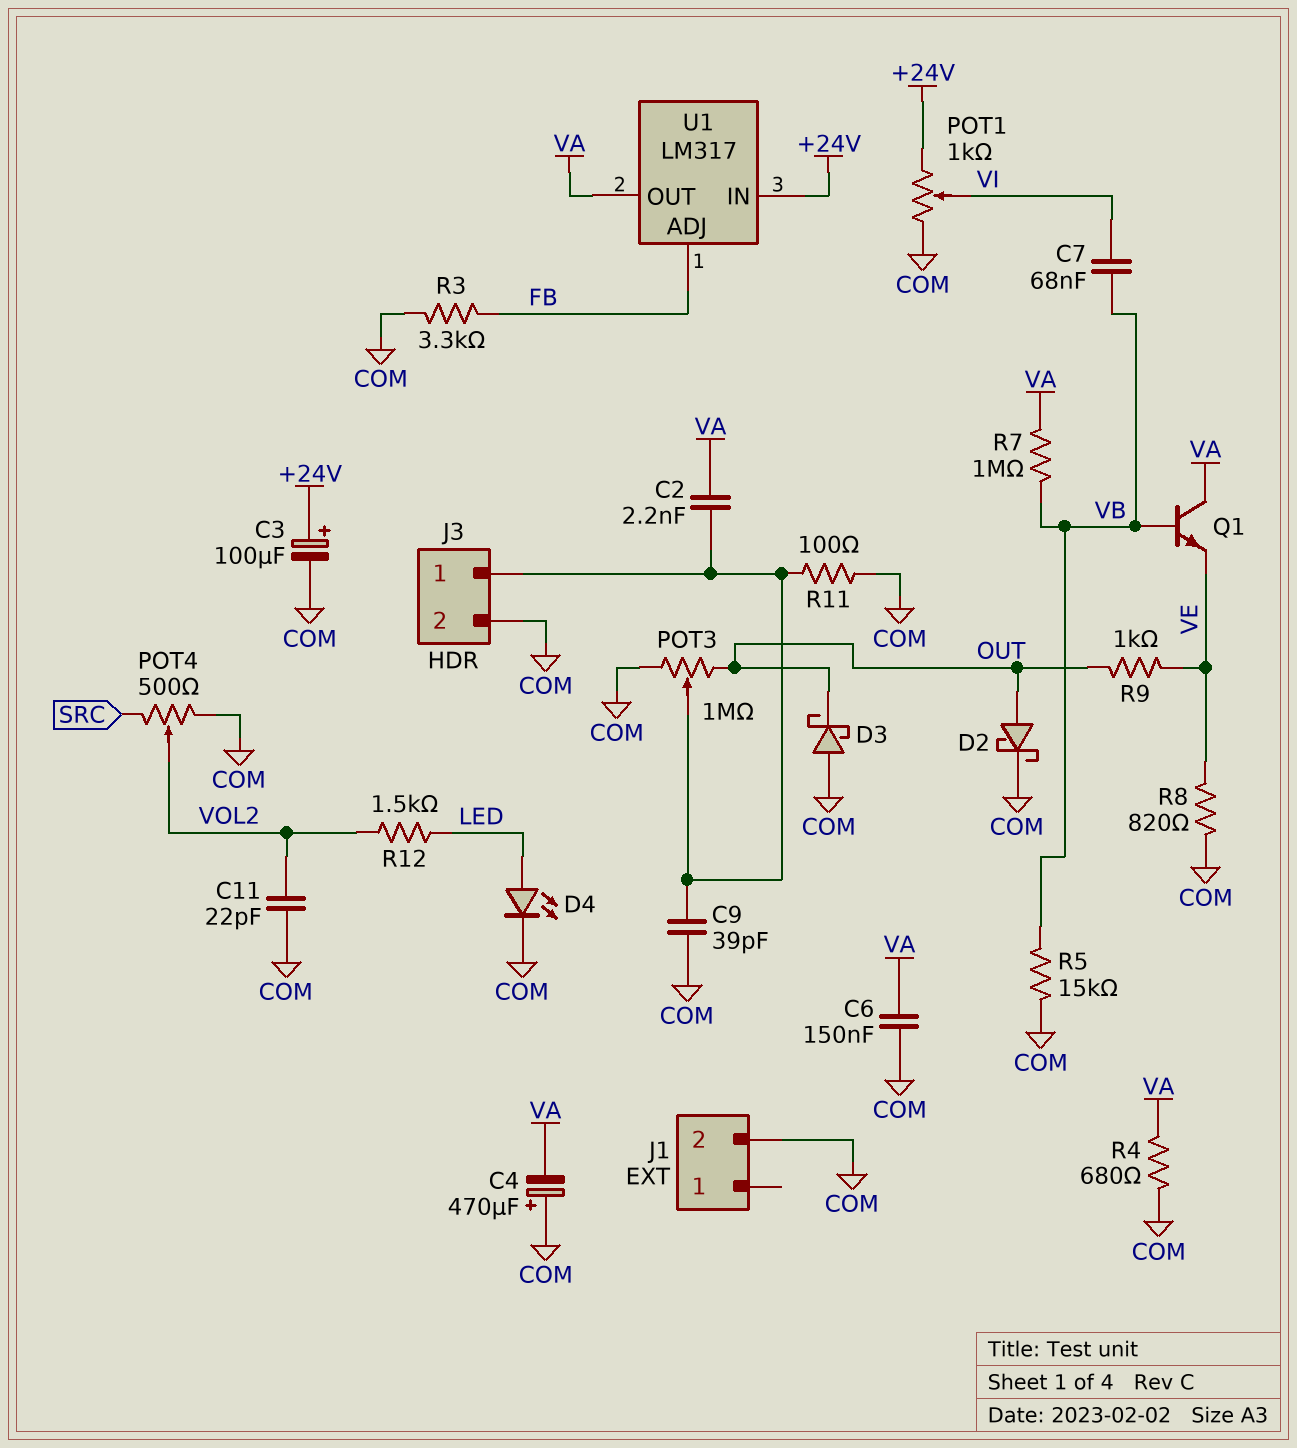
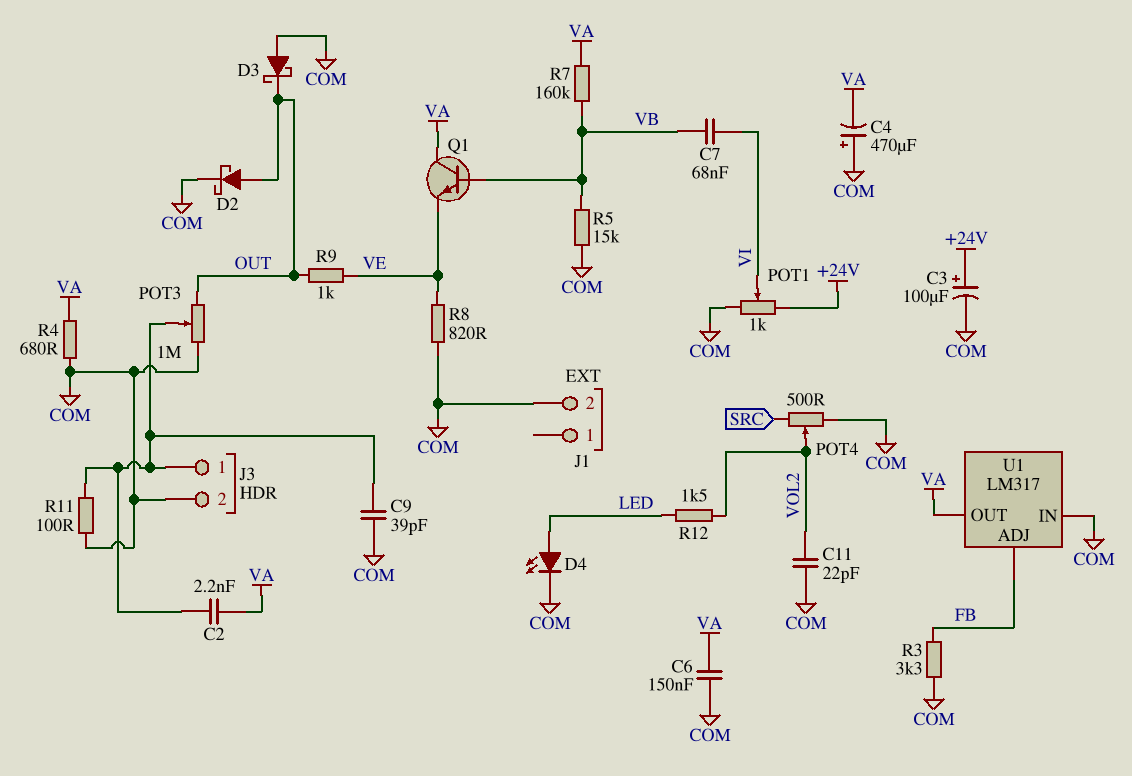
R7: 1M (VA, VB) -> 160k (VA, VB)
U1 pin IN: +24V -> COM

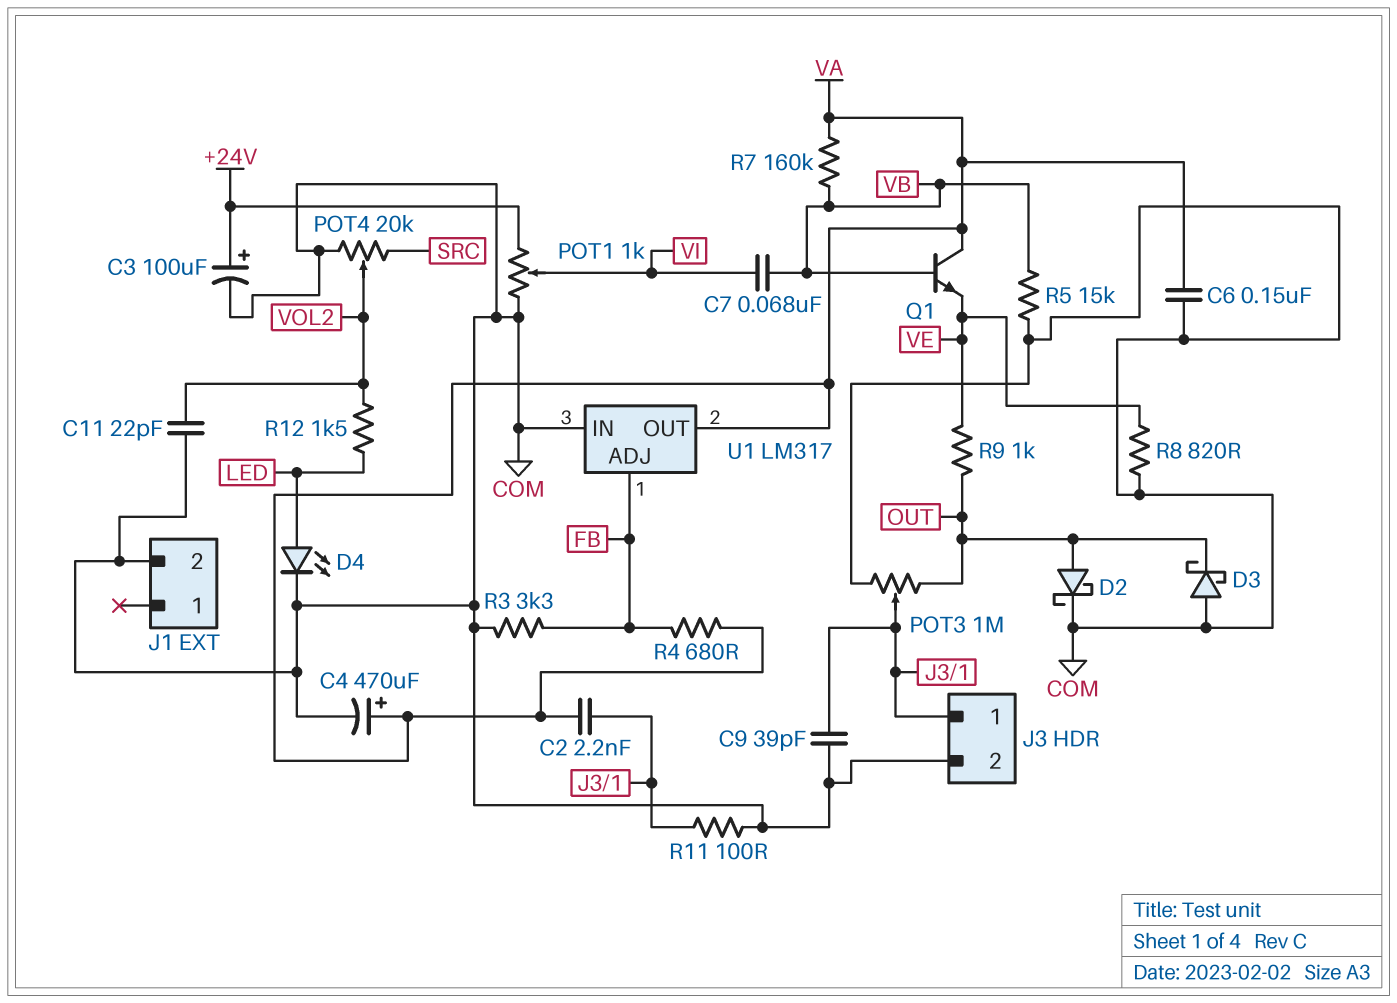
C4: 470uF (plus COM, minus VA) -> 470uF (plus VA, minus COM)
POT4: 500 (COM, SRC, wiper VOL2) -> 20k (COM, SRC, wiper VOL2)
R4: 680 (COM, VA) -> 680 (FB, VA)

